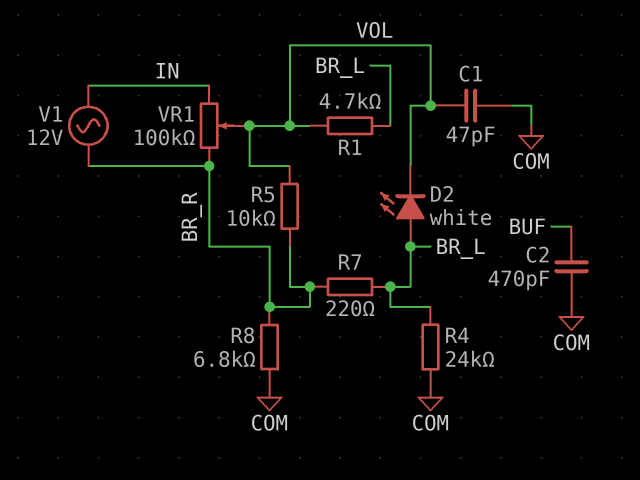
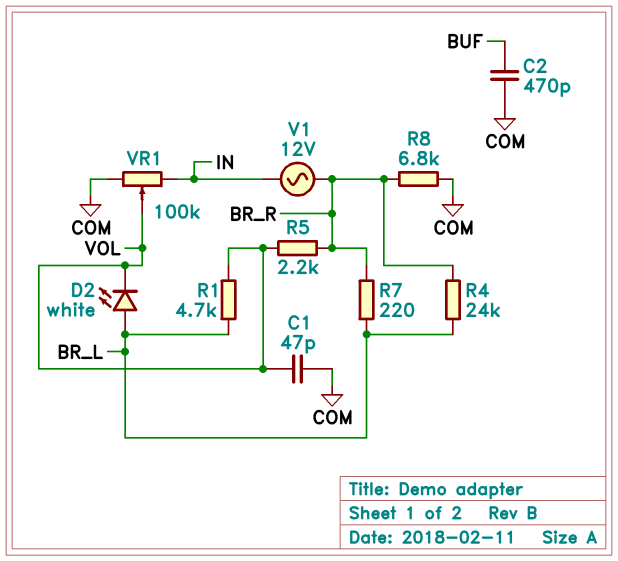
R4: 24k (BR_L, COM) -> 24k (BR_L, BR_R)
R5: 10k (BR_R, VOL) -> 2.2k (BR_R, VOL)
VR1: 100k (BR_R, IN, wiper VOL) -> 100k (COM, IN, wiper VOL)

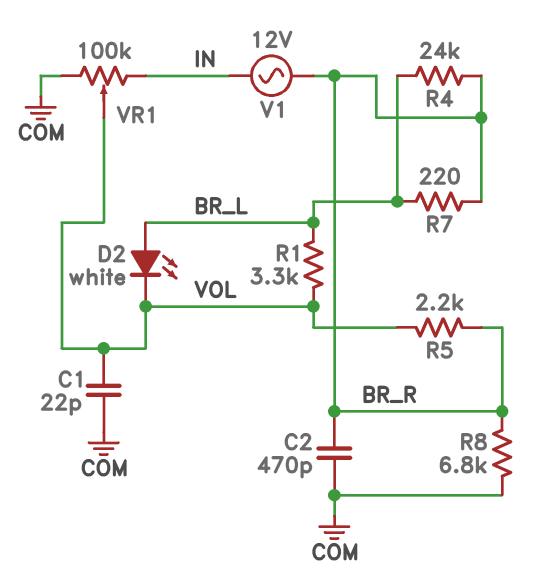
C1: 47pF (COM, VOL) -> 22pF (COM, VOL)
C2: 470pF (BUF, COM) -> 470pF (BR_R, COM)
R1: 4.7k (BR_L, VOL) -> 3.3k (BR_L, VOL)

